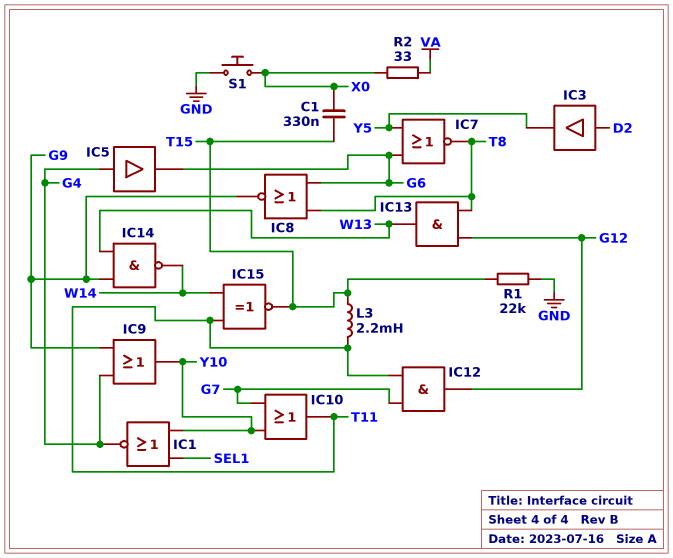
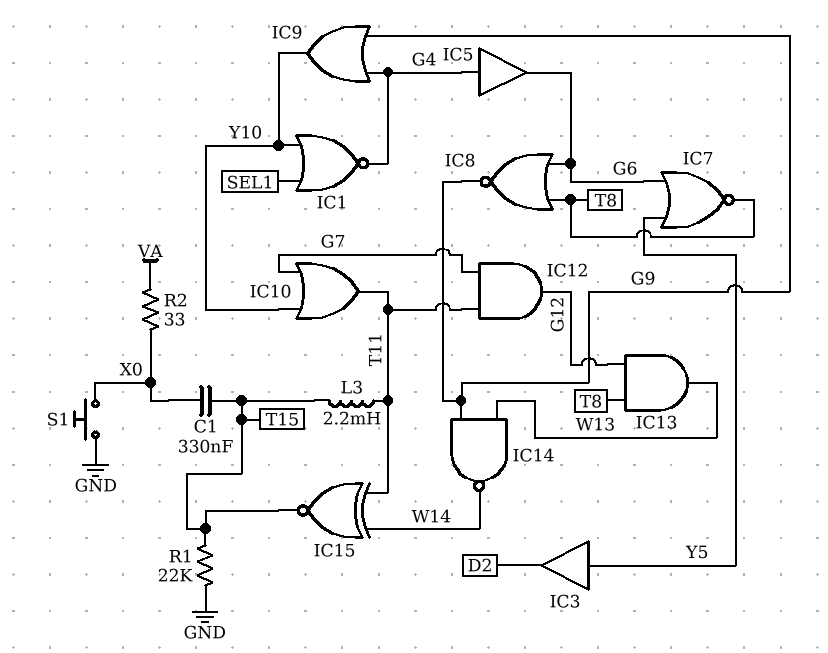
IC3: buffer (in D2, out Y5) -> buffer (in Y5, out D2)

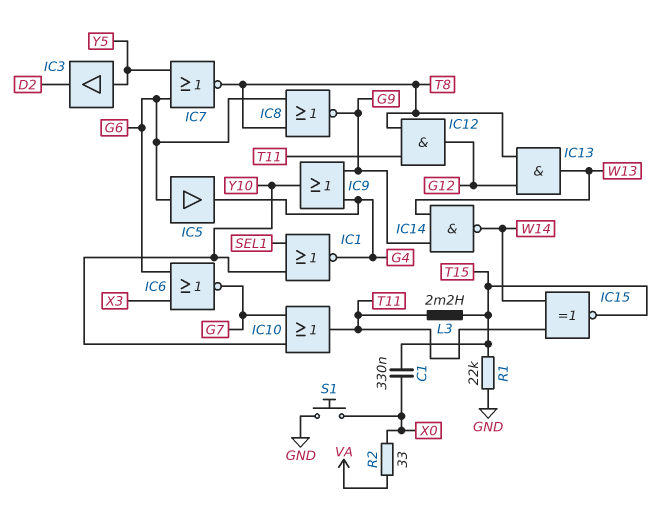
IC5: buffer (in G4, out G6) -> buffer (in G6, out G4)
IC6: none -> NOR (in G6, in X3, out G7)
IC12: AND (in G7, in T11, out G12) -> AND (in T8, in T11, out G12)

